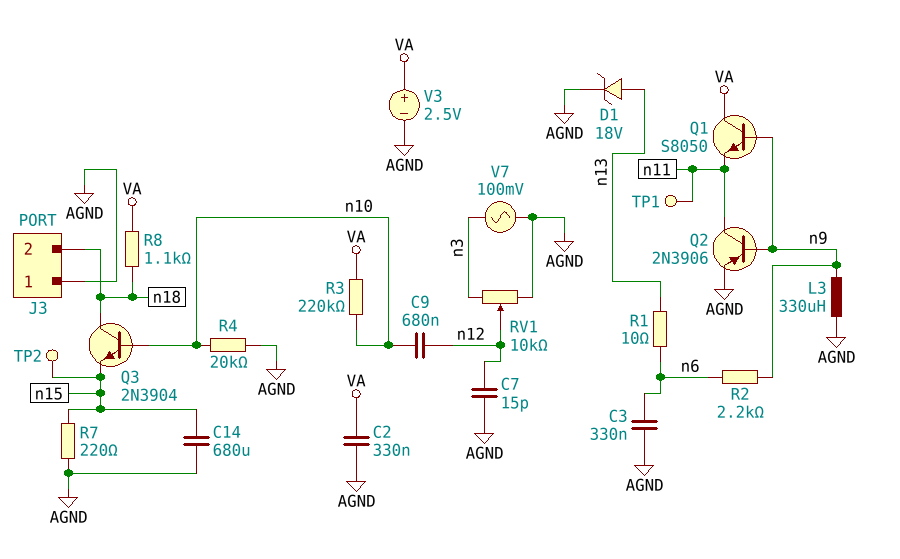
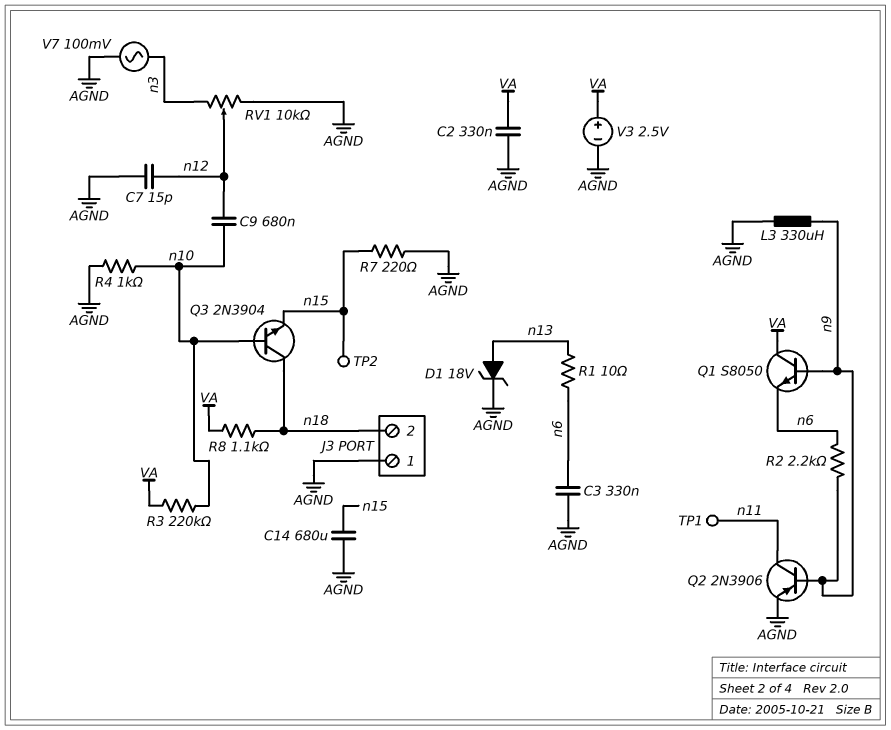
Q1: NPN S8050 (B n9, C VA, E n11) -> NPN S8050 (B n9, C VA, E n6)
R4: 20k (AGND, n10) -> 1k (AGND, n10)

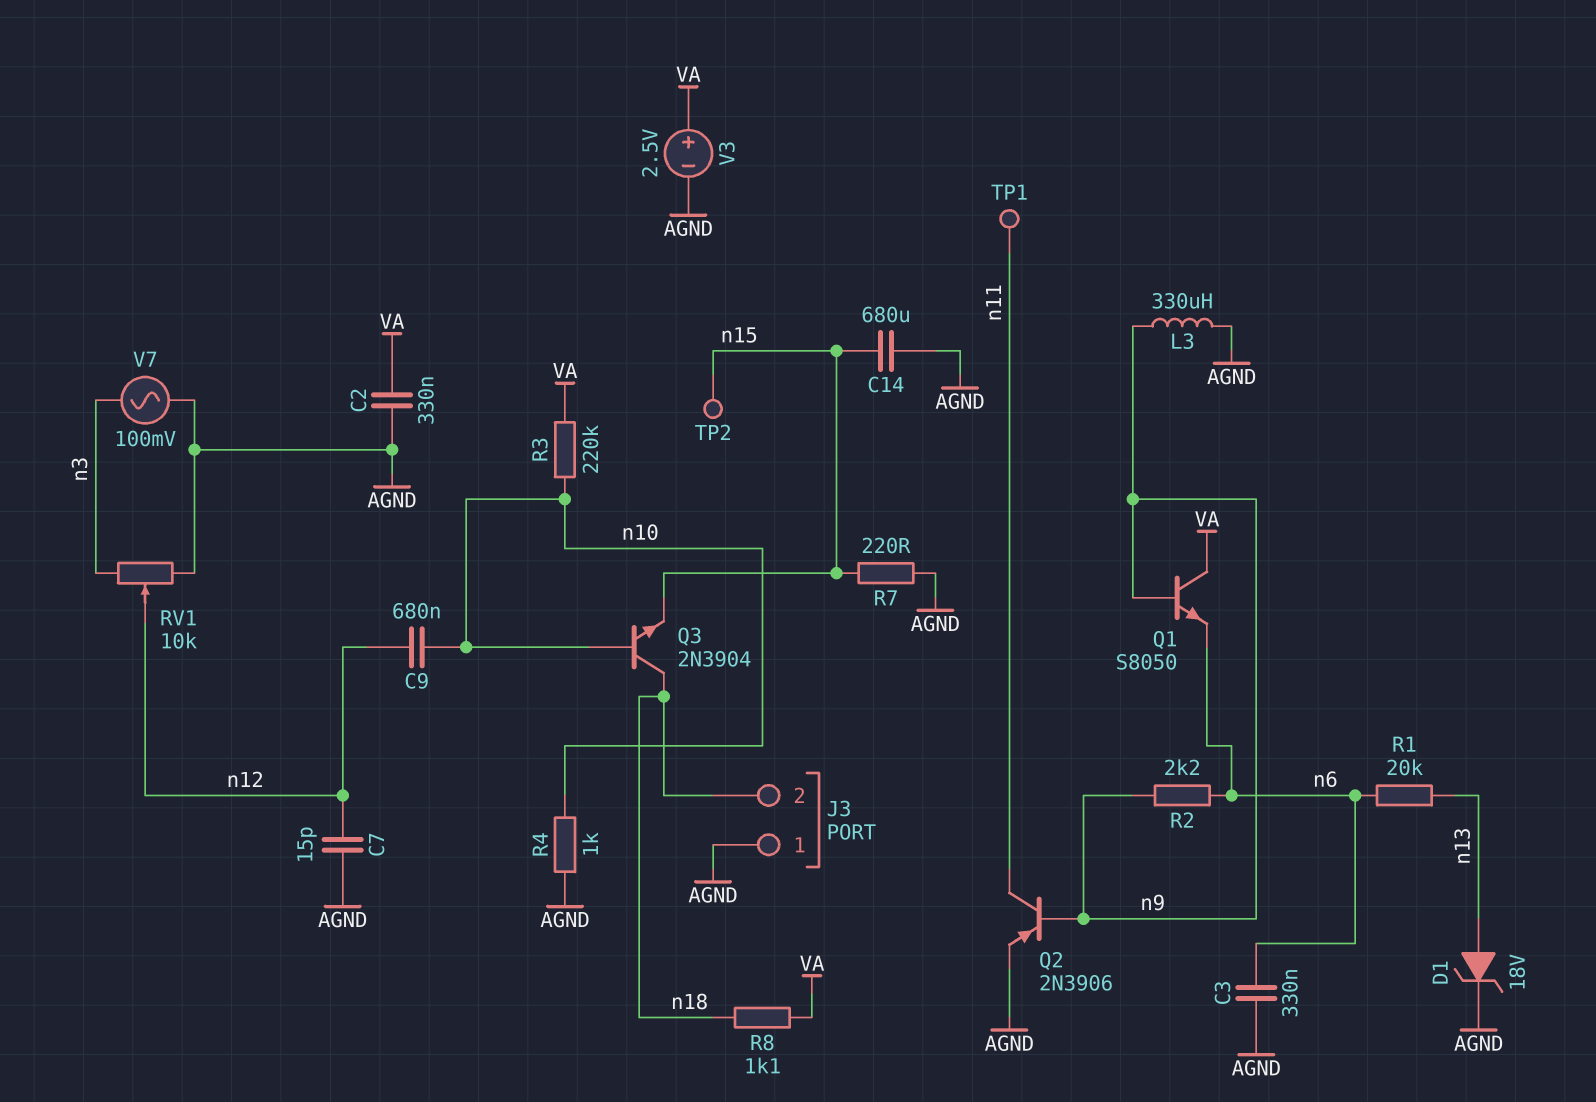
R1: 10 (n6, n13) -> 20k (n6, n13)

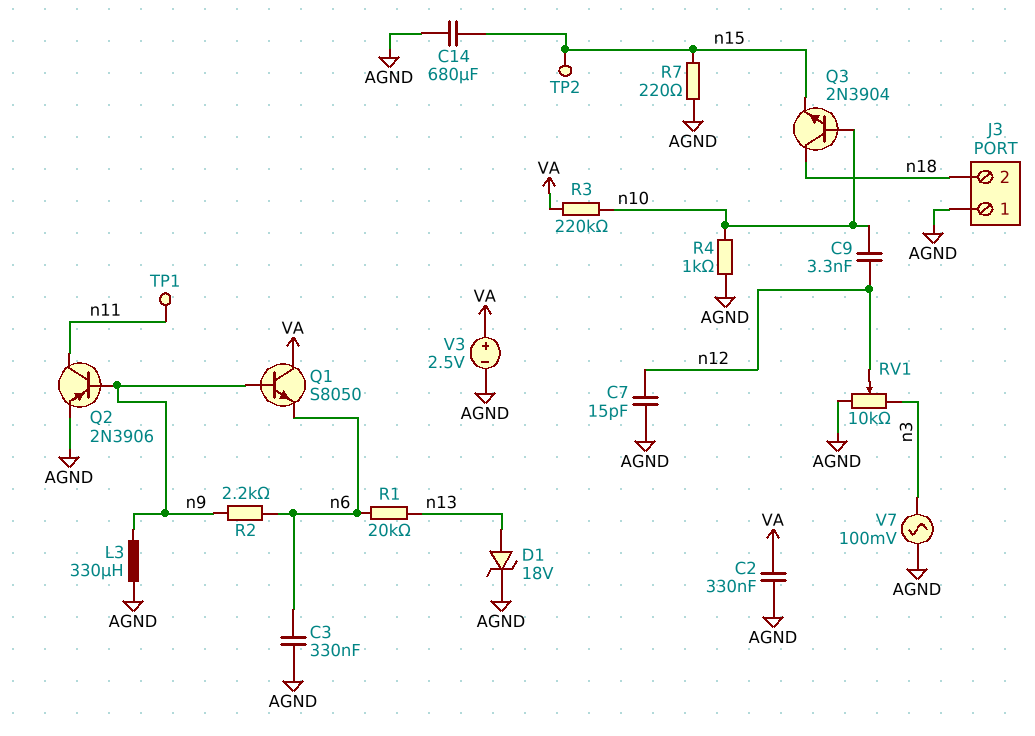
C9: 680nF (n10, n12) -> 3.3nF (n10, n12)
R8: 1.1k (VA, n18) -> none

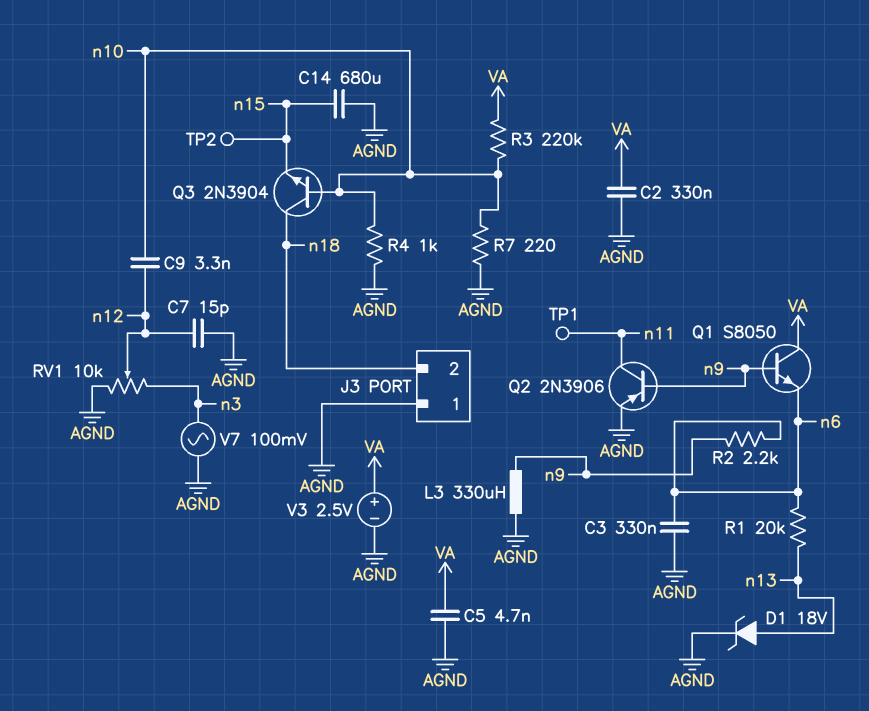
C5: none -> 4.7nF (AGND, VA)
R7: 220 (AGND, n15) -> 220 (AGND, n10)

